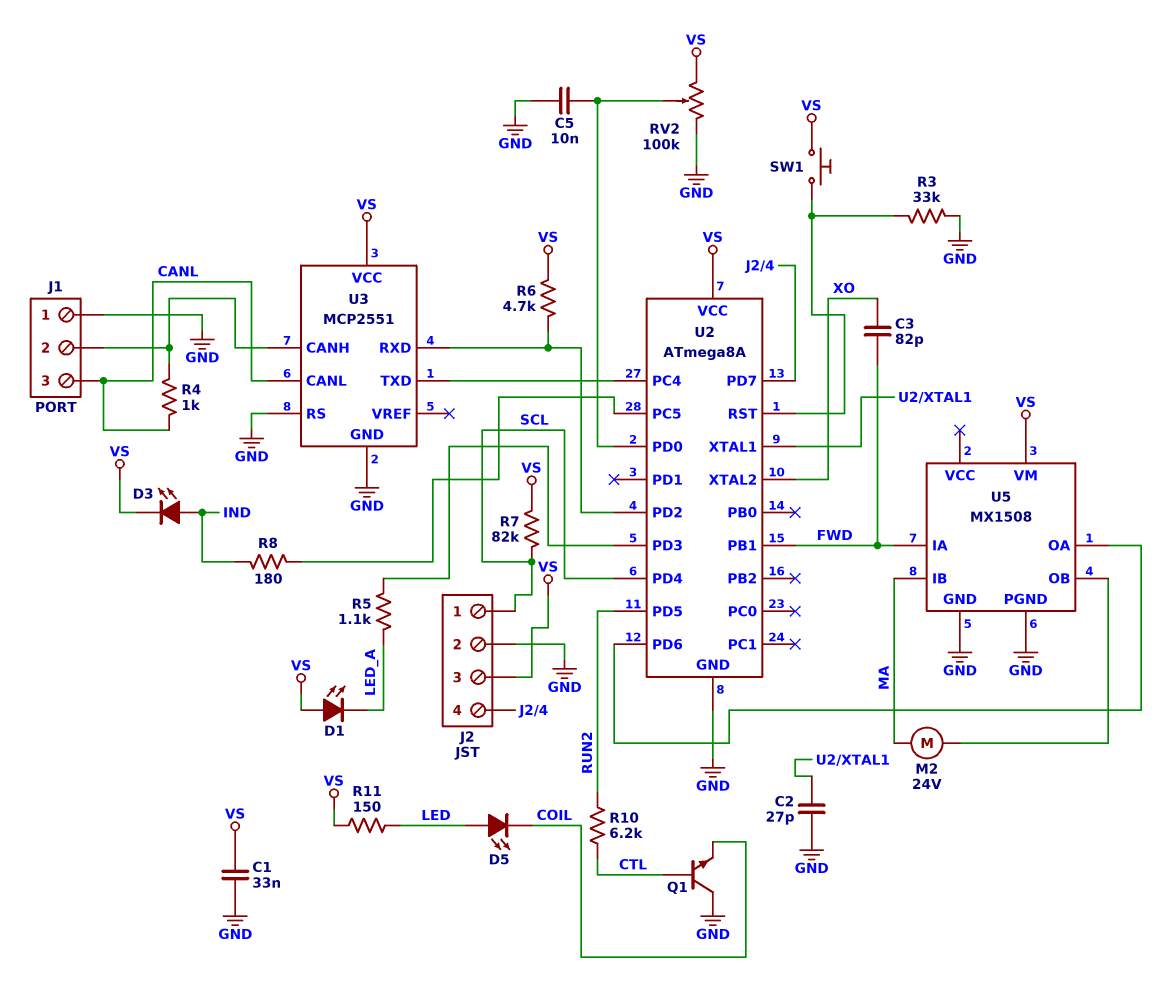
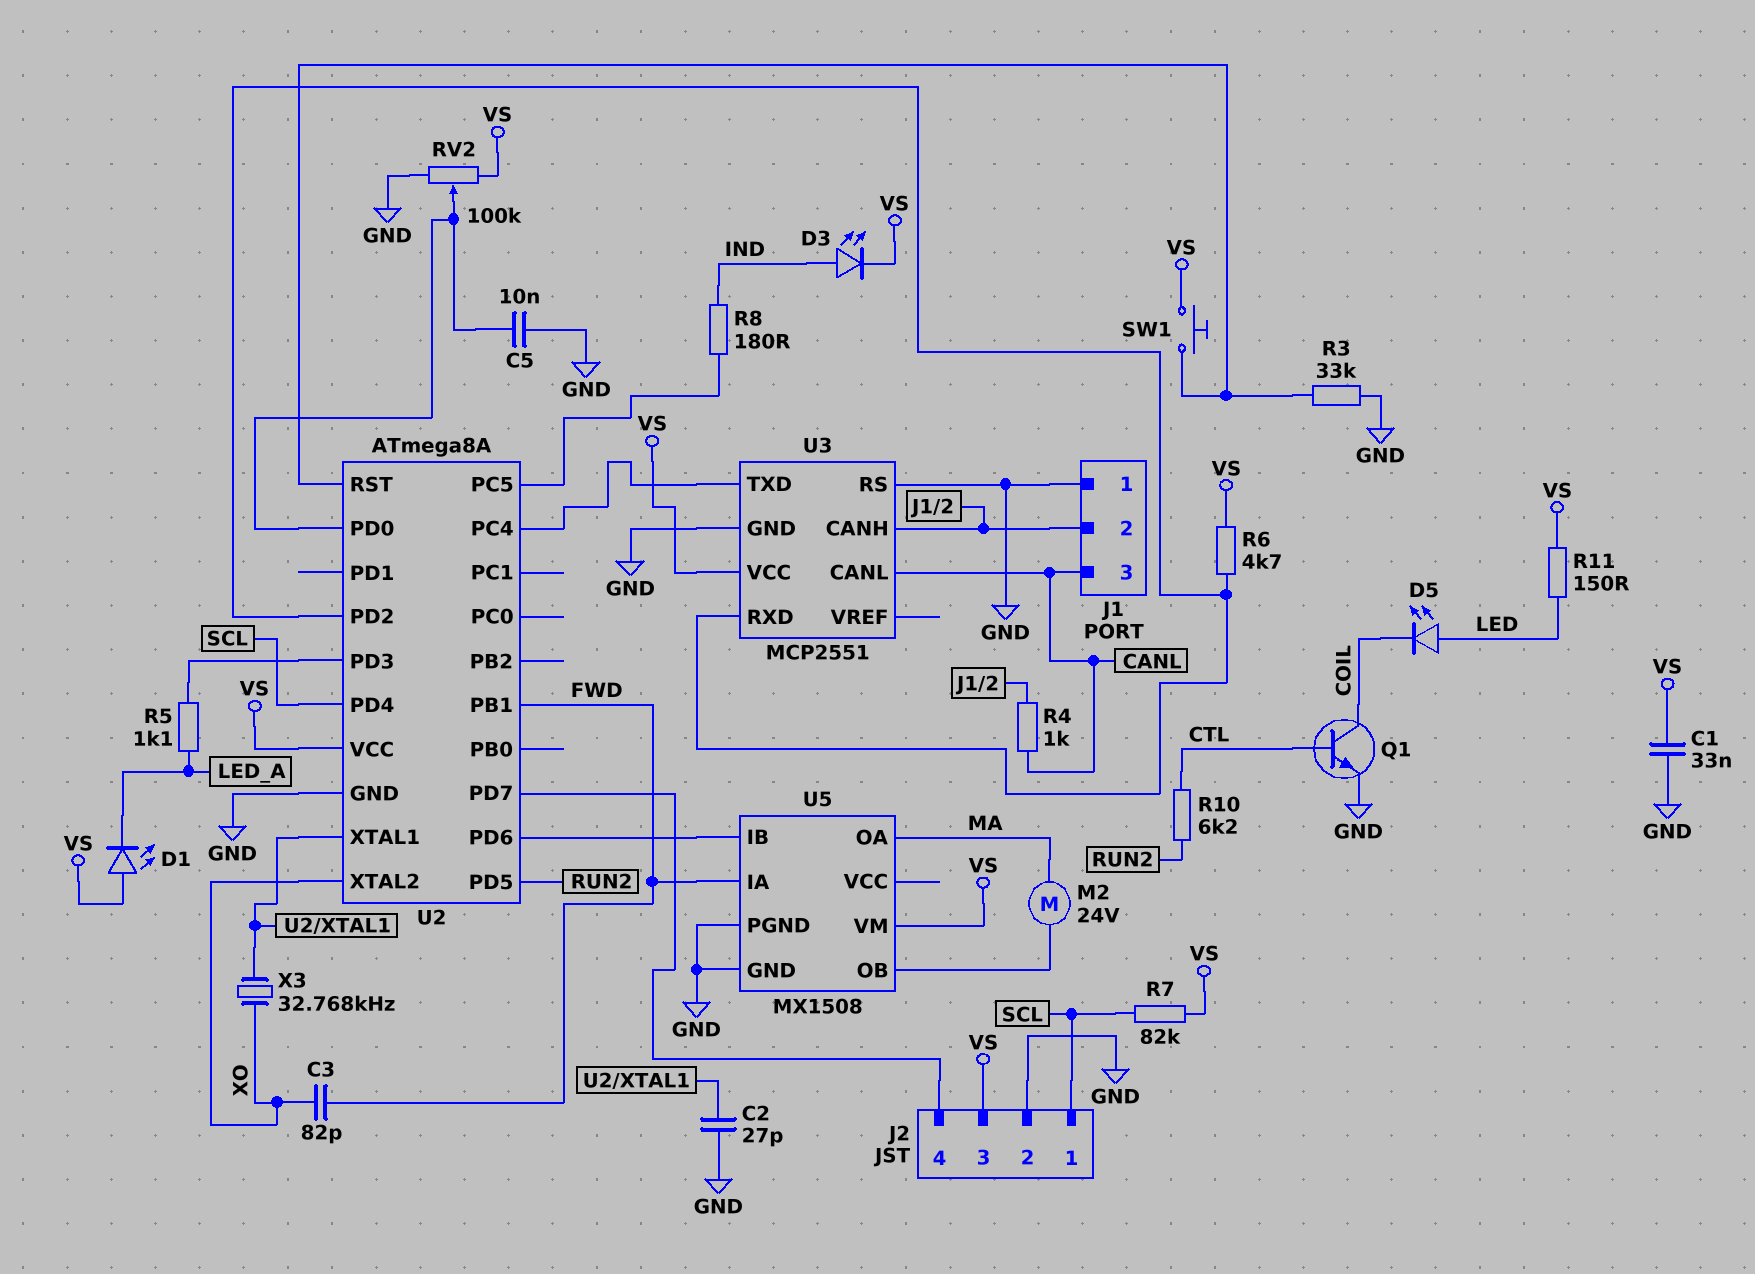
Q1: NPN (B CTL, C GND, E COIL) -> NPN (B CTL, C COIL, E GND)
U5 pin IB: MA -> U2/PD6
U5 pin OA: U2/PD6 -> MA
X3: none -> 32.768kHz (U2/XTAL1, XO)

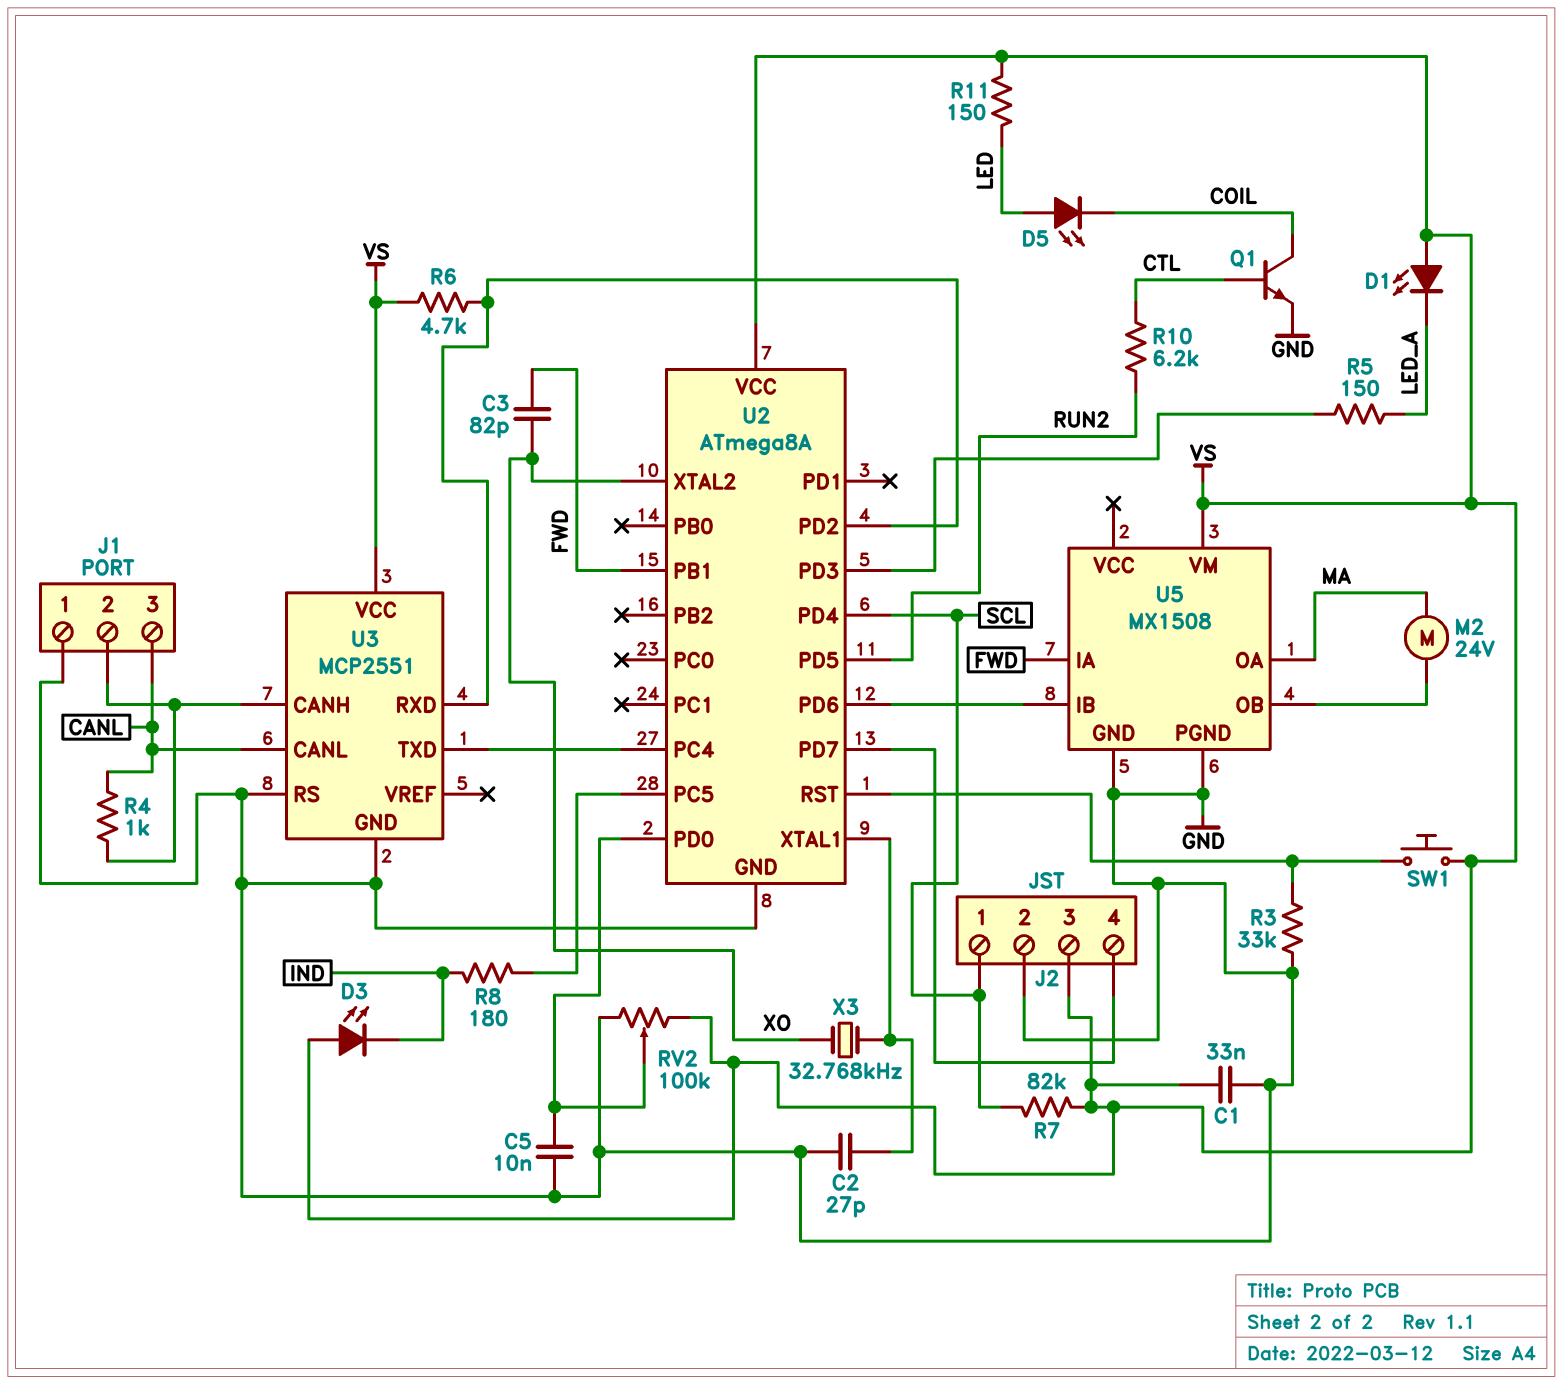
D3: LED (A IND, K VS) -> LED (A VS, K IND)
R5: 1.1k (LED_A, U2/PD3) -> 150 (LED_A, U2/PD3)

